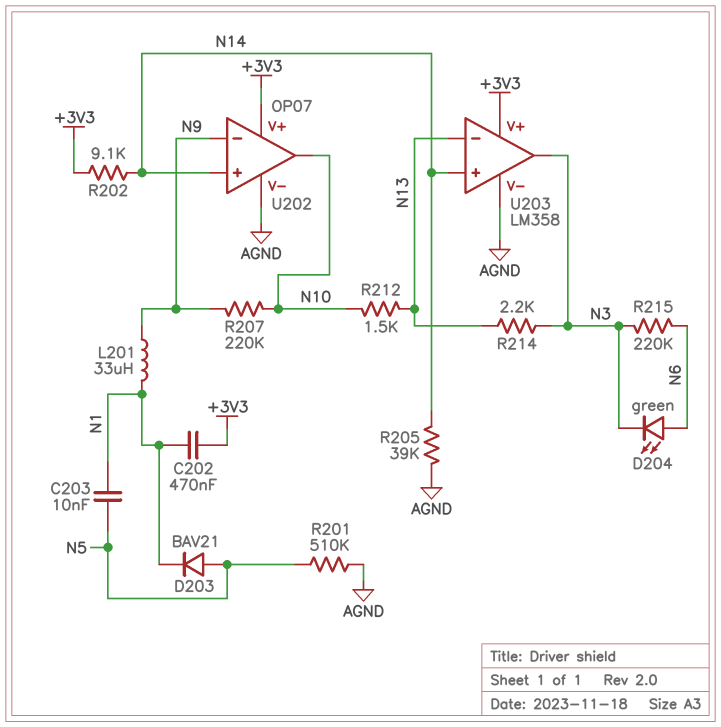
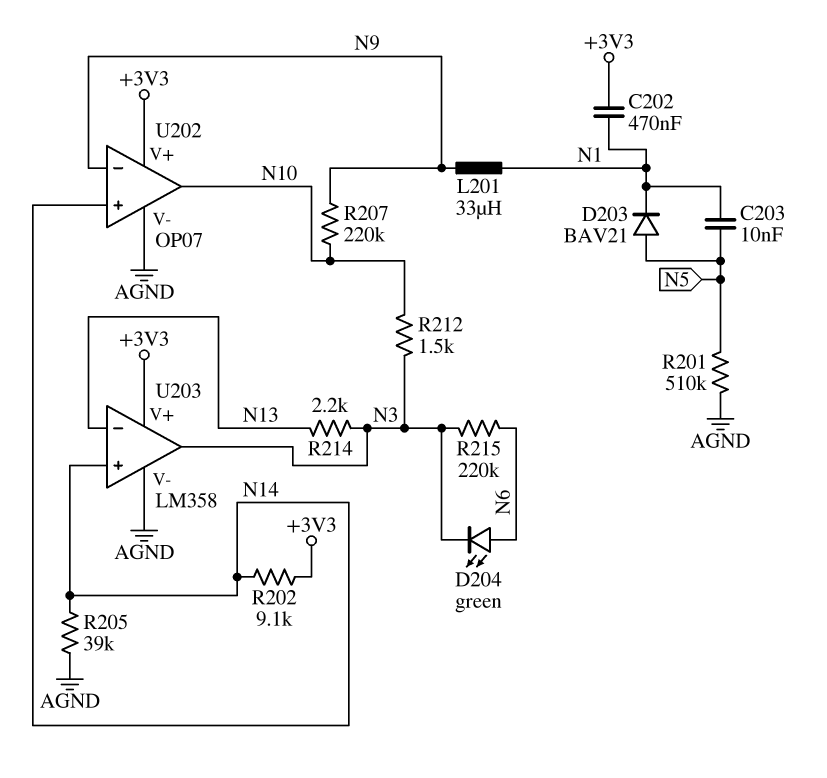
R212: 1.5k (N10, N13) -> 1.5k (N3, N10)

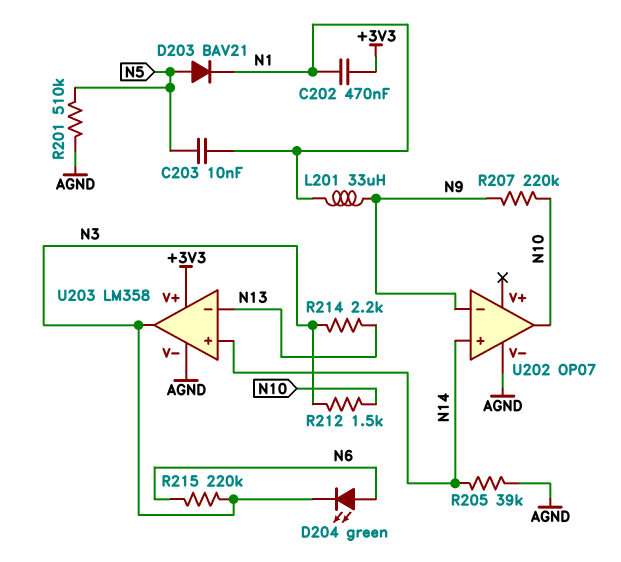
R202: 9.1k (+3V3, N14) -> none
U202 pin V+: +3V3 -> none

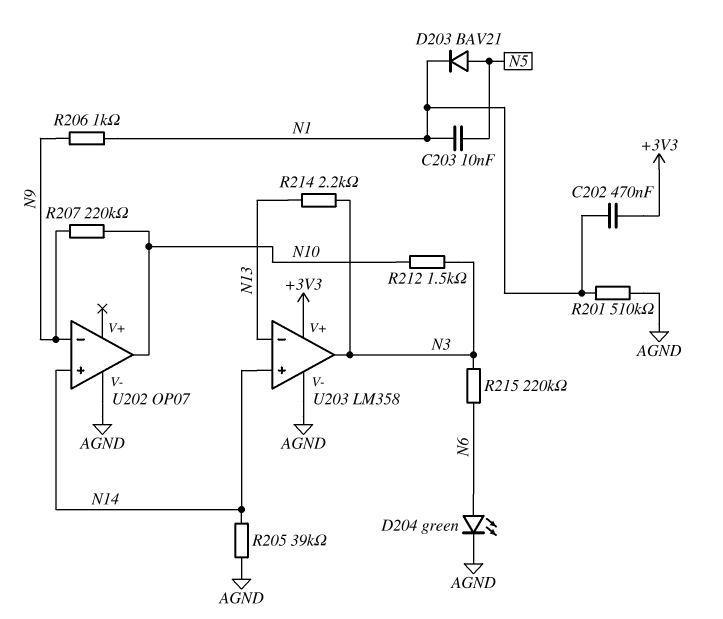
D204: LED green (A N6, K N3) -> LED green (A N6, K AGND)
L201: 33uH (N1, N9) -> none
R201: 510k (AGND, N5) -> 510k (AGND, N1)
R206: none -> 1k (N1, N9)

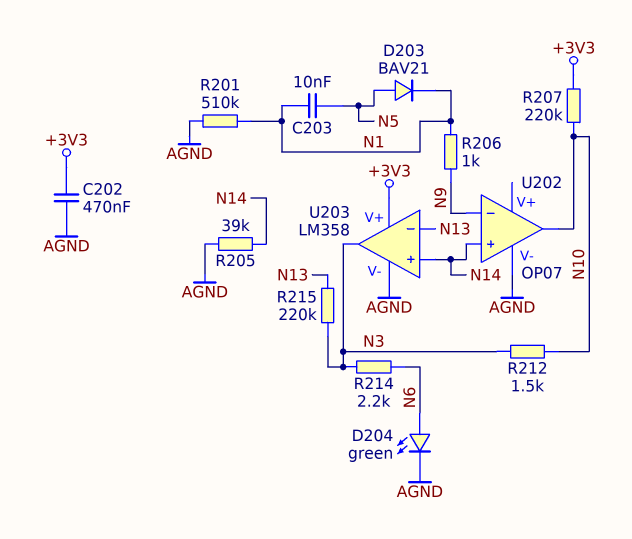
C202: 470nF (+3V3, N1) -> 470nF (+3V3, AGND)
R207: 220k (N9, N10) -> 220k (+3V3, N10)
R214: 2.2k (N3, N13) -> 2.2k (N3, N6)
R215: 220k (N3, N6) -> 220k (N3, N13)

